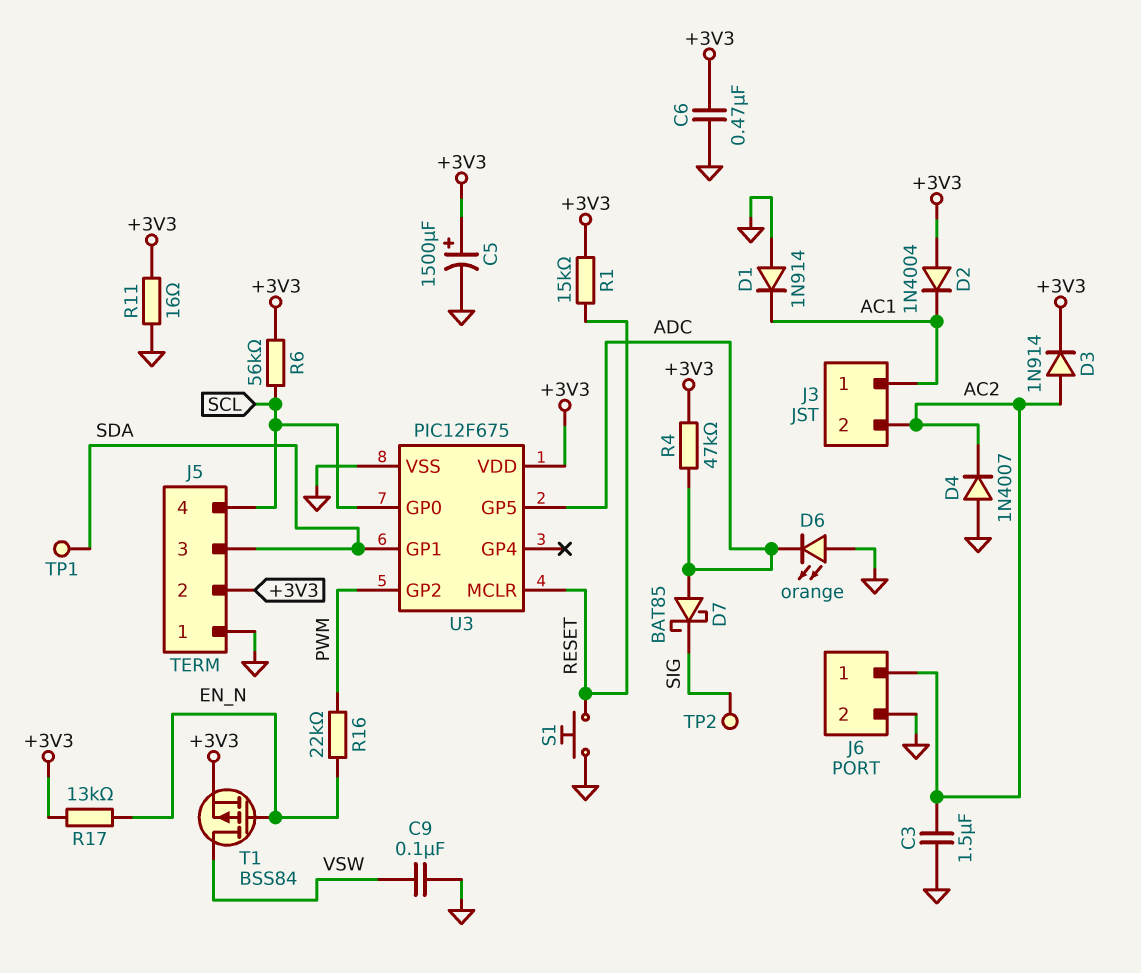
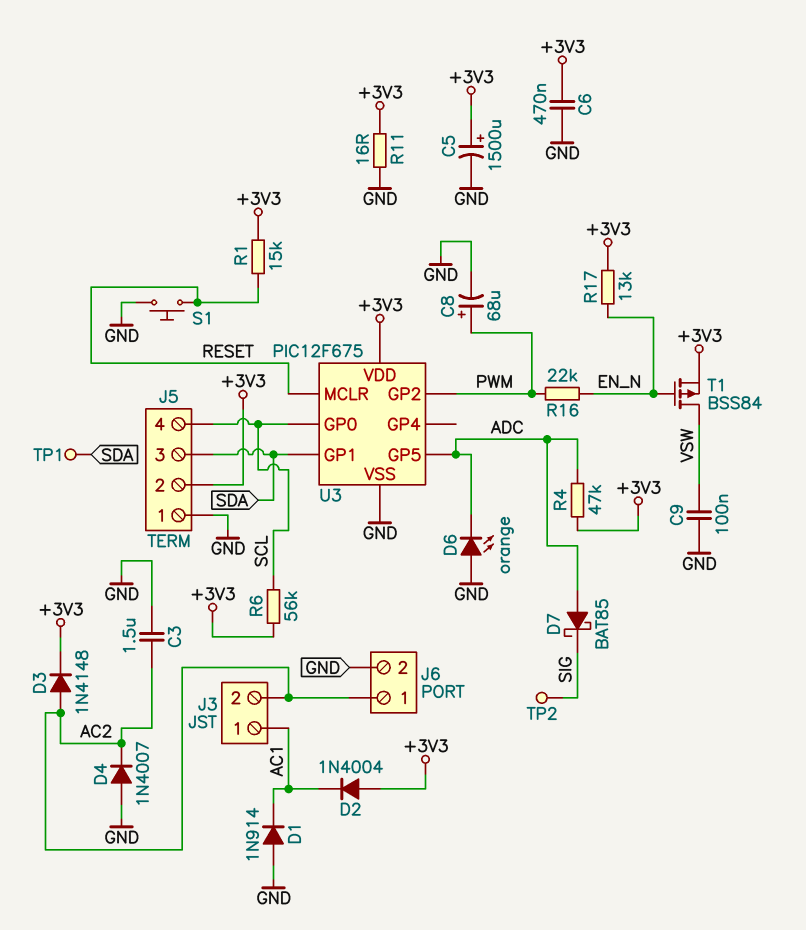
C8: none -> 68uF (plus PWM, minus GND)
D3: diode 1N914 (A AC2, K +3V3) -> diode 1N4148 (A AC2, K +3V3)

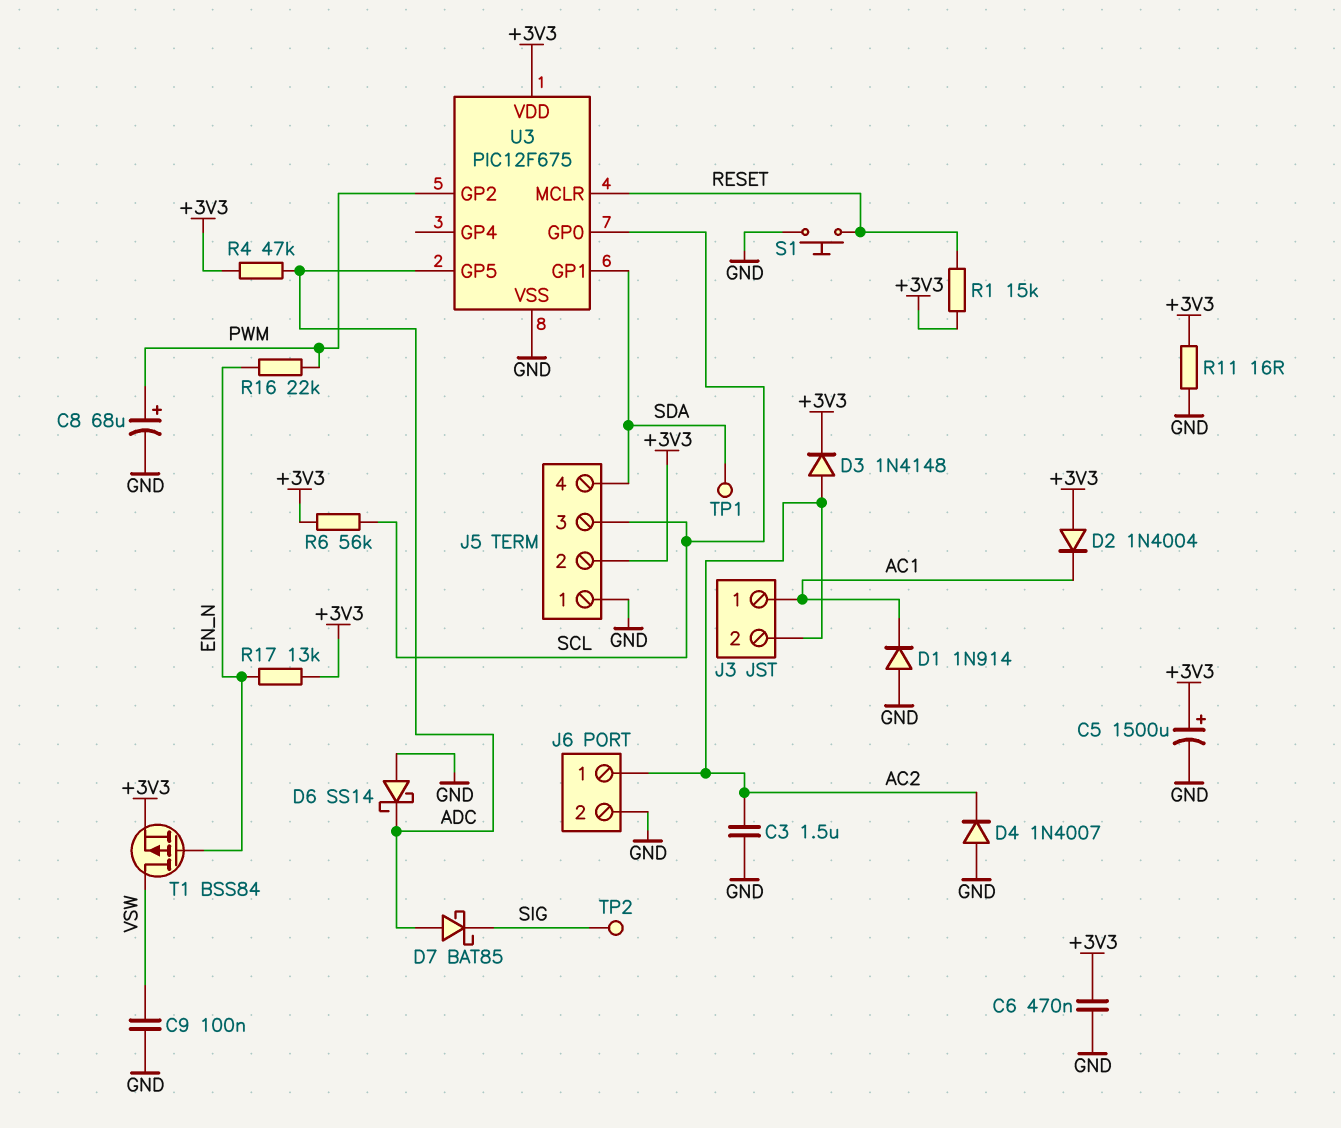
D6: LED orange (A GND, K ADC) -> schottky SS14 (A GND, K ADC)
J5 pin 3: SDA -> SCL
J5 pin 4: SCL -> SDA

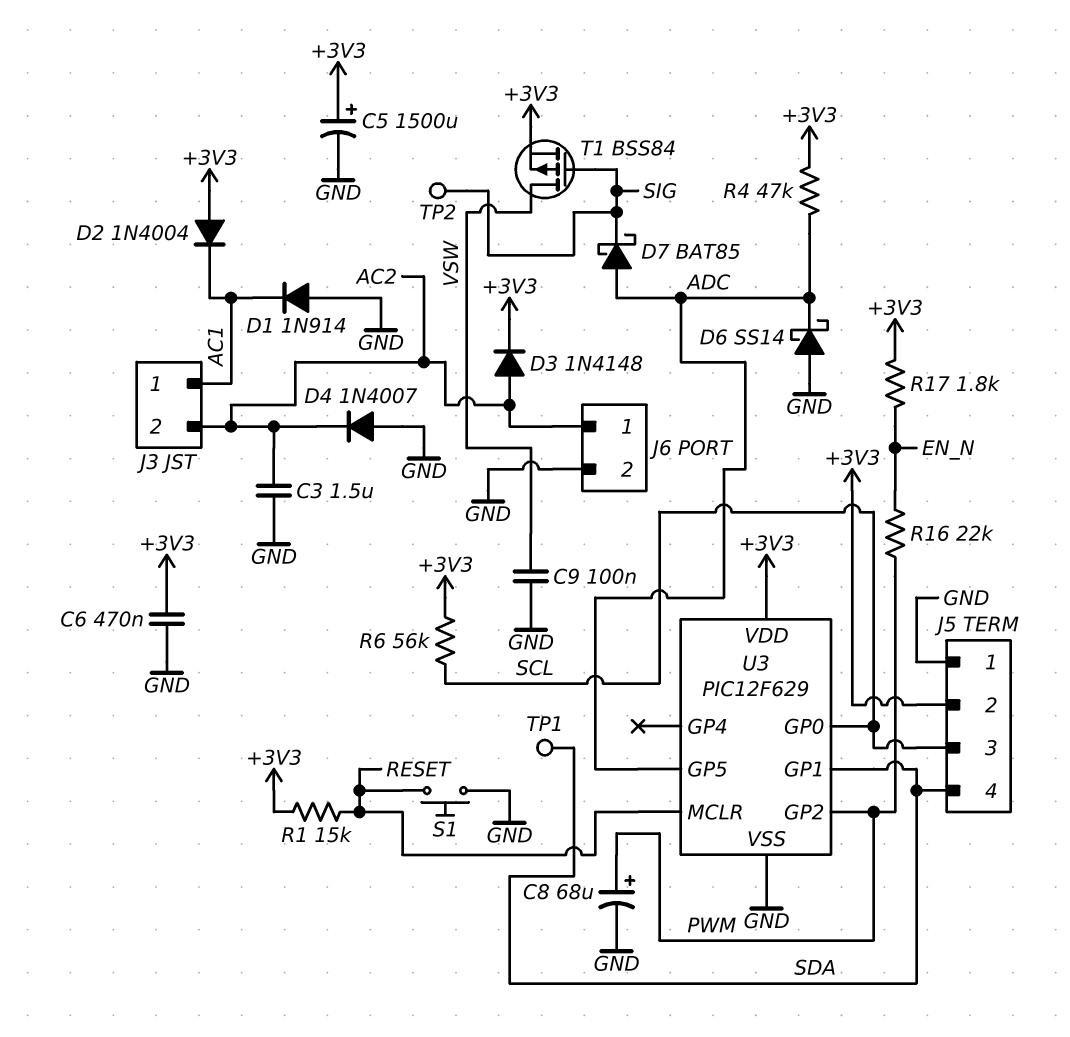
R11: 16 (+3V3, GND) -> none
R17: 13k (+3V3, EN_N) -> 1.8k (+3V3, EN_N)
T1: PMOS BSS84 (G EN_N, D VSW, S +3V3) -> PMOS BSS84 (G SIG, D VSW, S +3V3)
U3: PIC12F675 -> PIC12F629

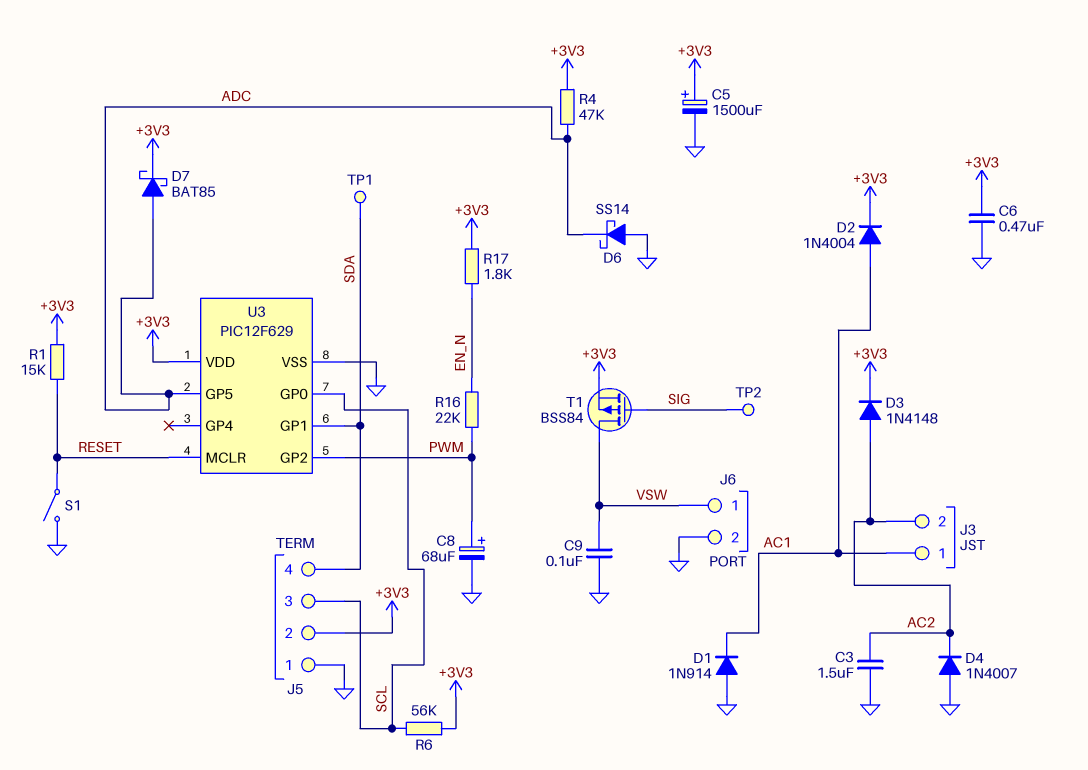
D2: diode 1N4004 (A +3V3, K AC1) -> diode 1N4004 (A AC1, K +3V3)
D7: schottky BAT85 (A ADC, K SIG) -> schottky BAT85 (A ADC, K +3V3)
J6 pin 1: AC2 -> VSW
S1: button (GND, RESET) -> switch (GND, RESET)

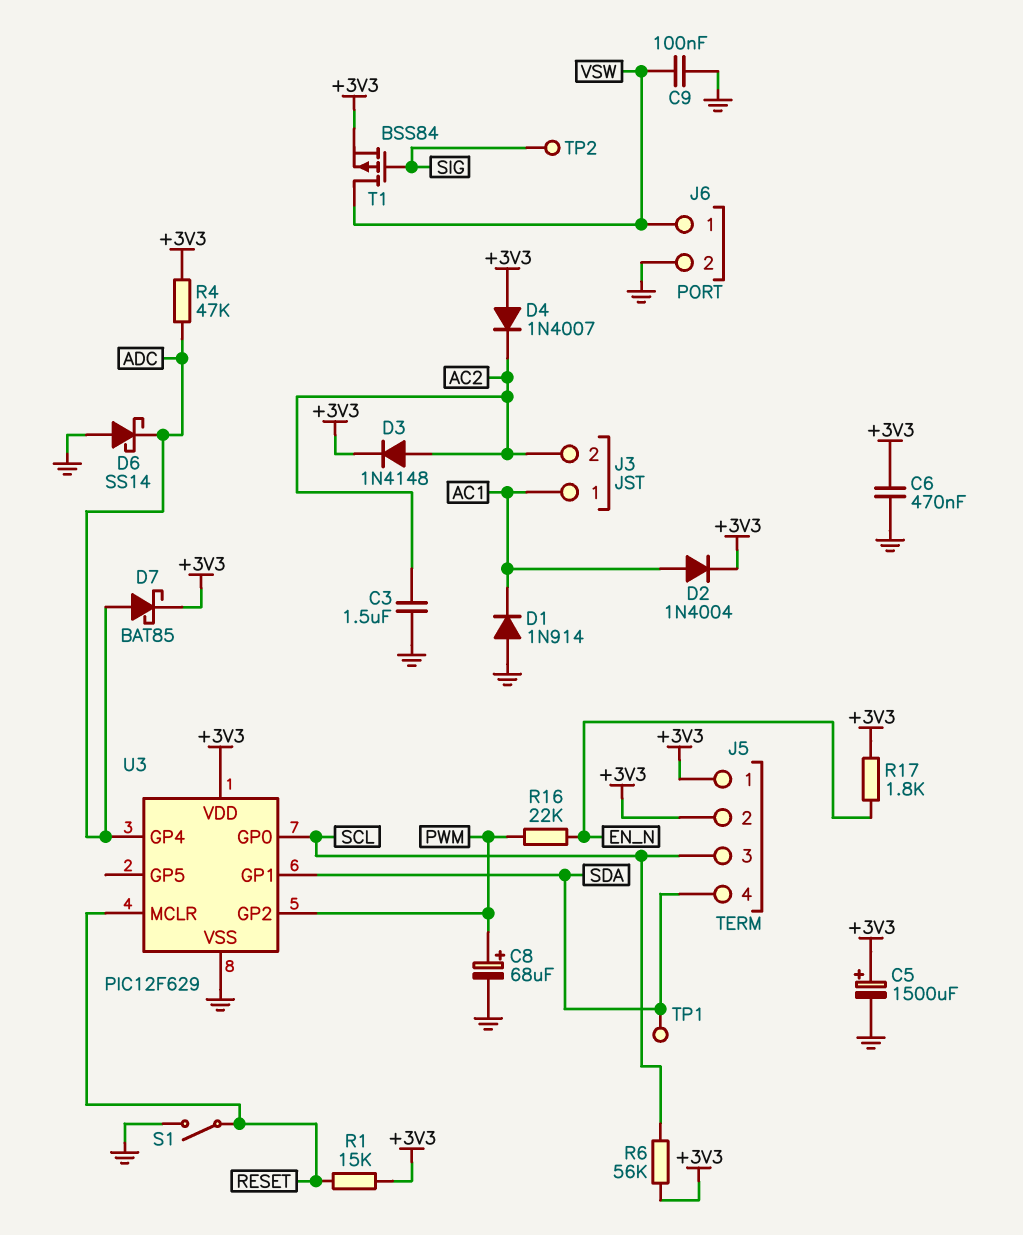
D4: diode 1N4007 (A GND, K AC2) -> diode 1N4007 (A +3V3, K AC2)
J5 pin 1: GND -> +3V3
U3 pin GP4: none -> ADC
U3 pin GP5: ADC -> none

